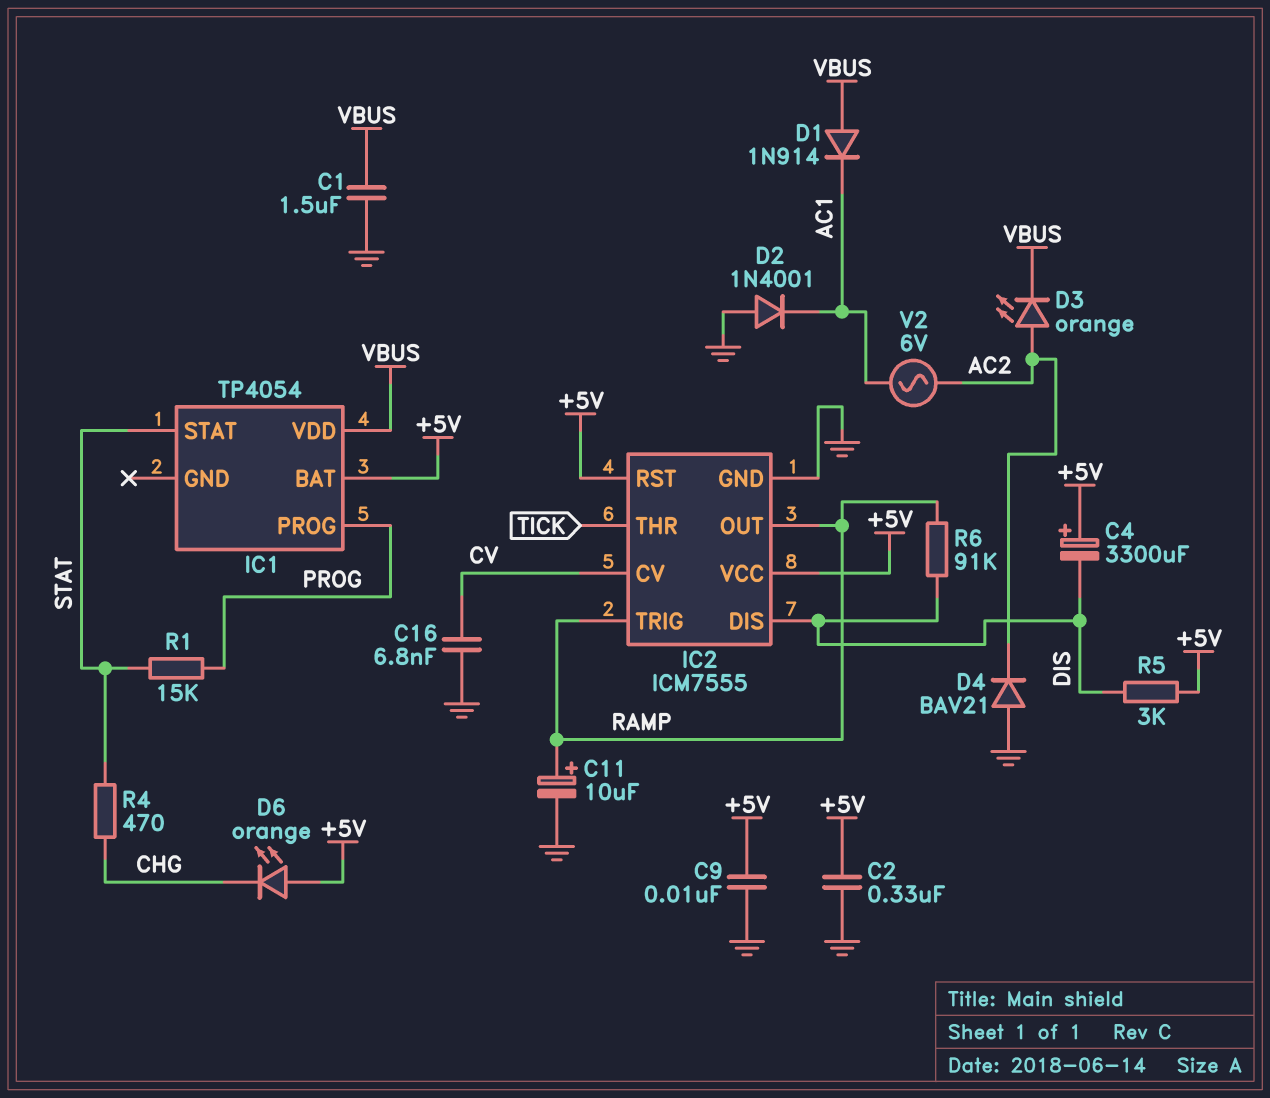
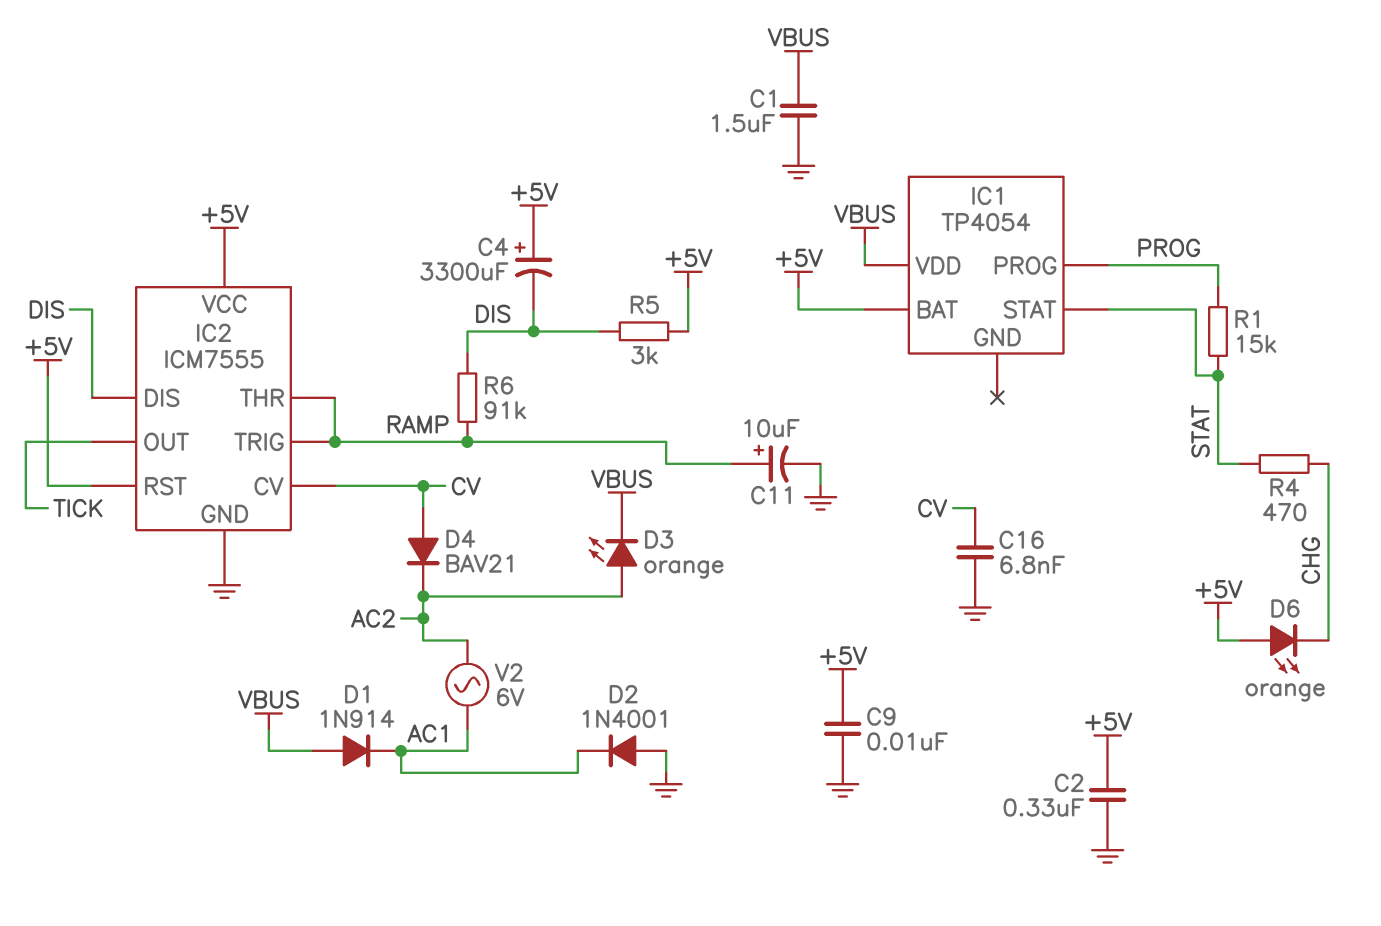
D4: diode BAV21 (A GND, K AC2) -> diode BAV21 (A CV, K AC2)
IC2 pin OUT: RAMP -> TICK
IC2 pin THR: TICK -> RAMP

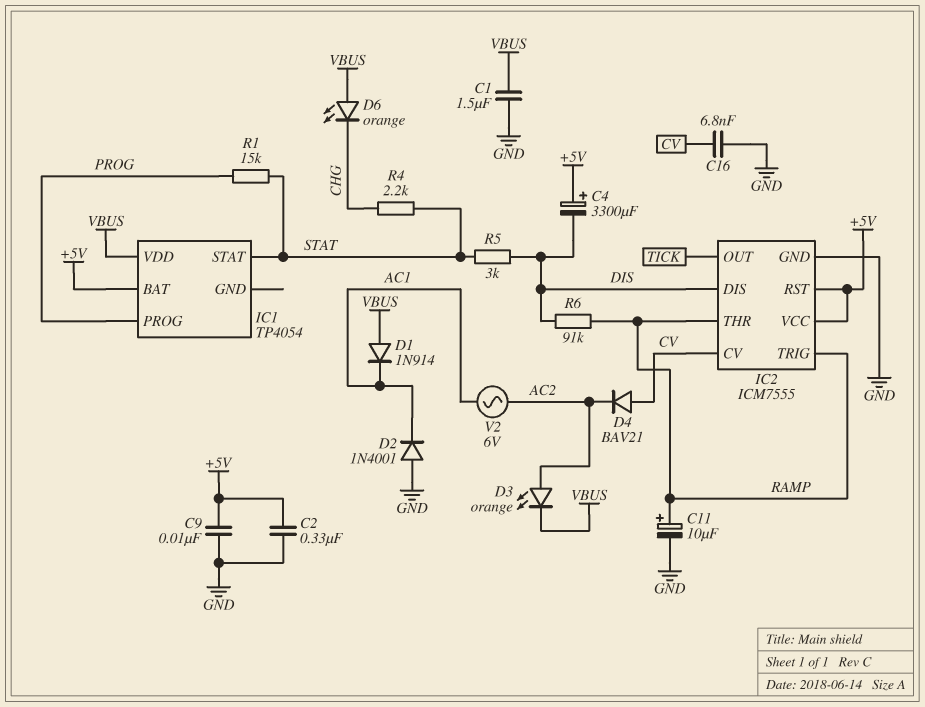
D6: LED orange (A +5V, K CHG) -> LED orange (A VBUS, K CHG)
R4: 470 (CHG, STAT) -> 2.2k (CHG, STAT)
R5: 3k (+5V, DIS) -> 3k (DIS, STAT)

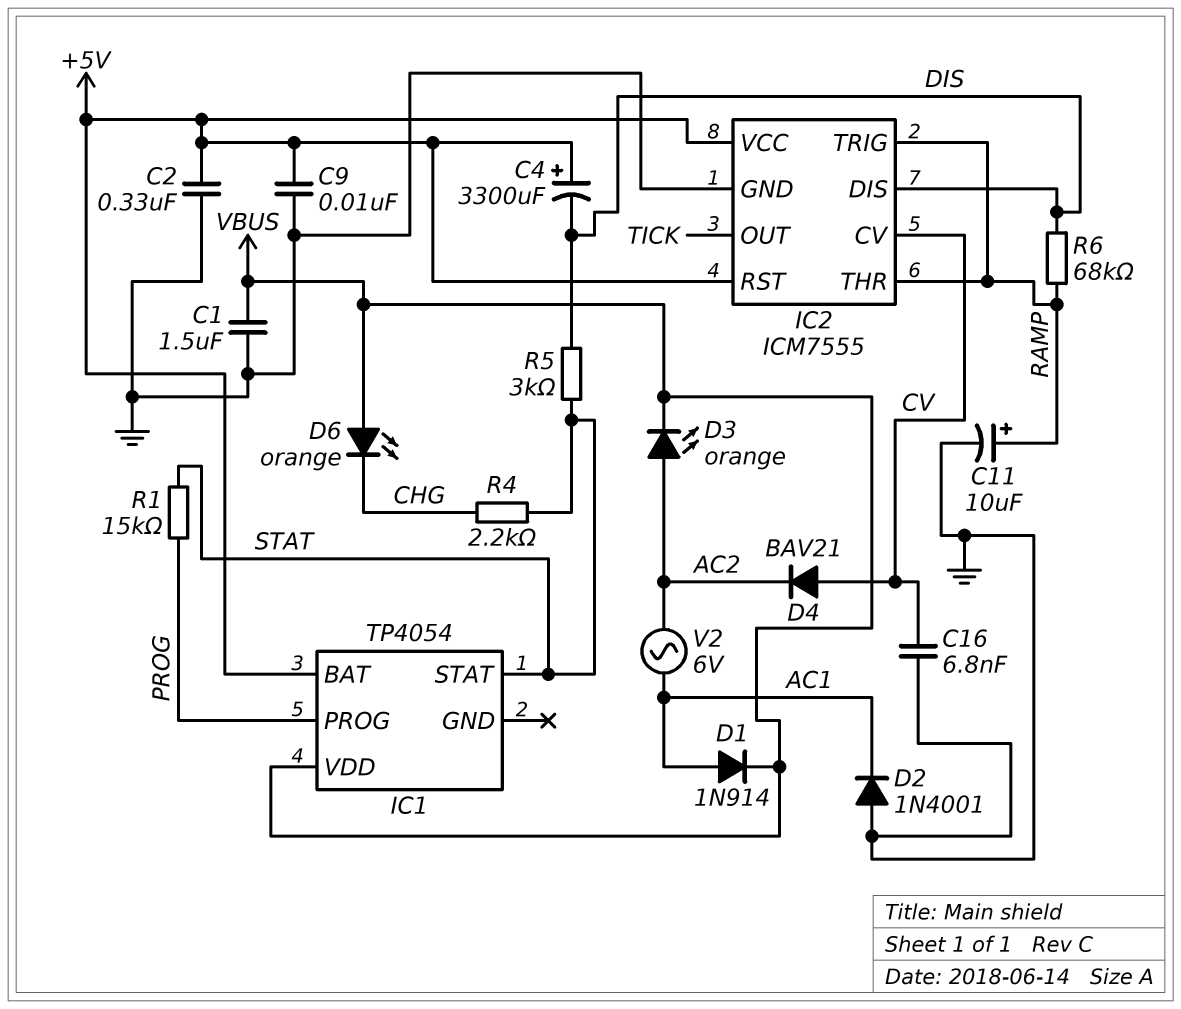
D1: diode 1N914 (A VBUS, K AC1) -> diode 1N914 (A AC1, K VBUS)
R6: 91k (DIS, RAMP) -> 68k (DIS, RAMP)

